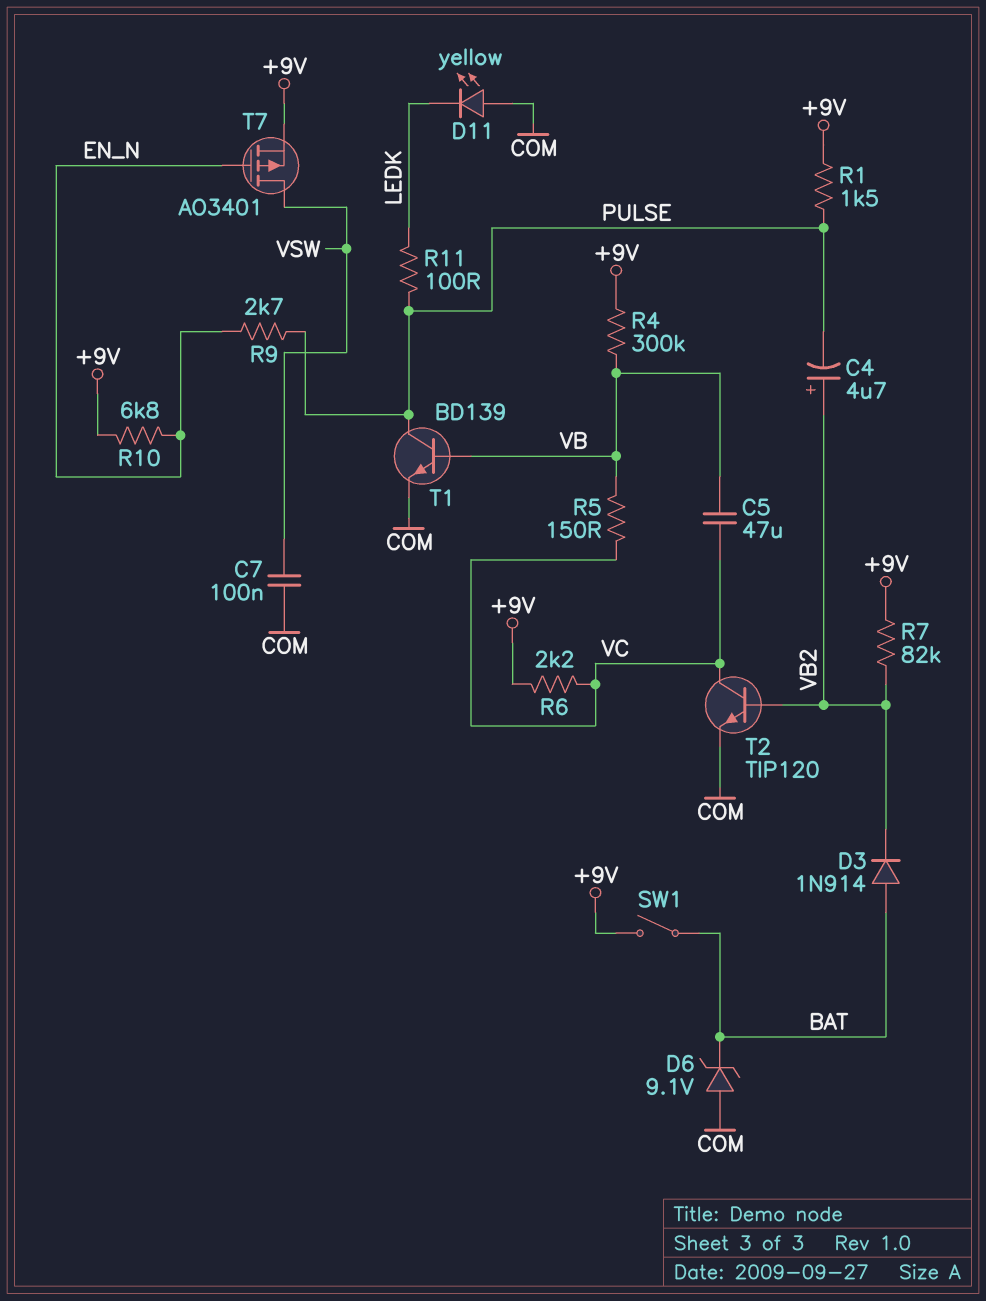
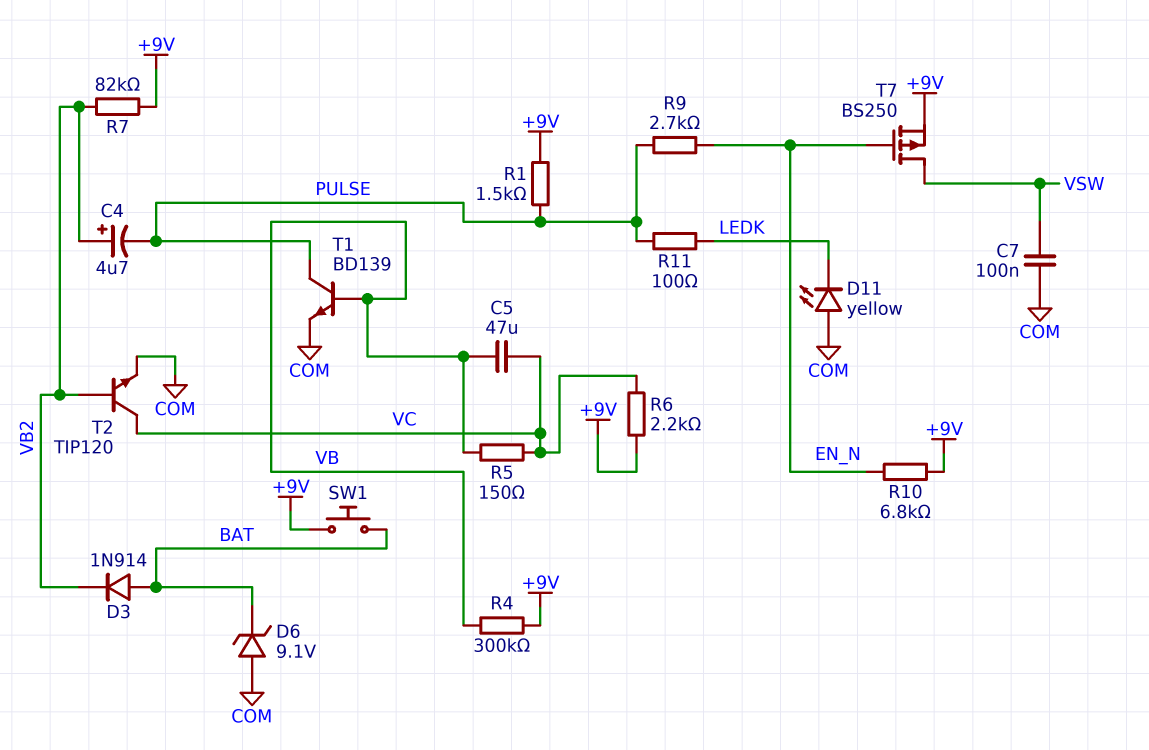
SW1: switch (+9V, BAT) -> button (+9V, BAT)
T7: PMOS AO3401 (G EN_N, D VSW, S +9V) -> PMOS BS250 (G EN_N, D VSW, S +9V)

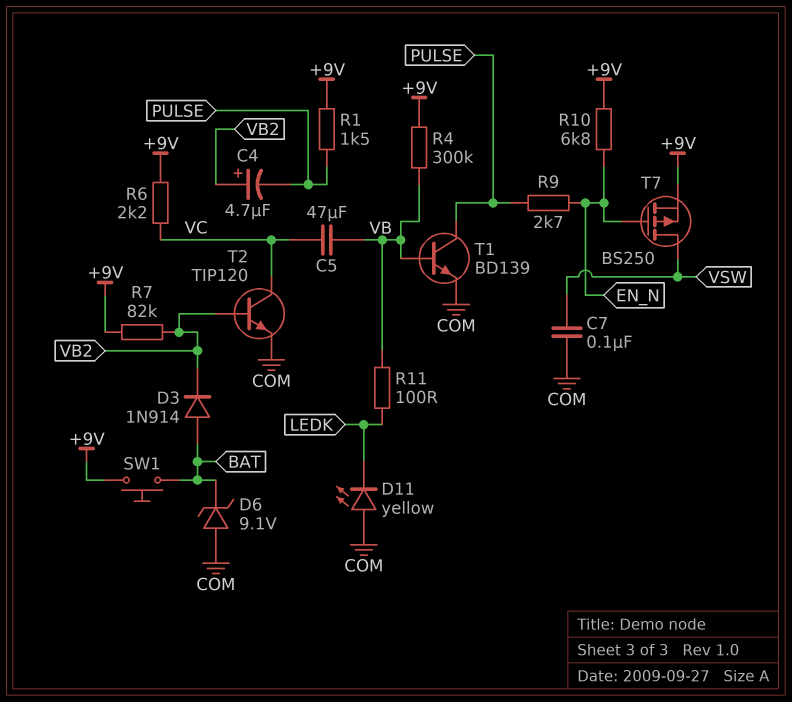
R5: 150 (VB, VC) -> none
R11: 100 (LEDK, PULSE) -> 100 (LEDK, VB)

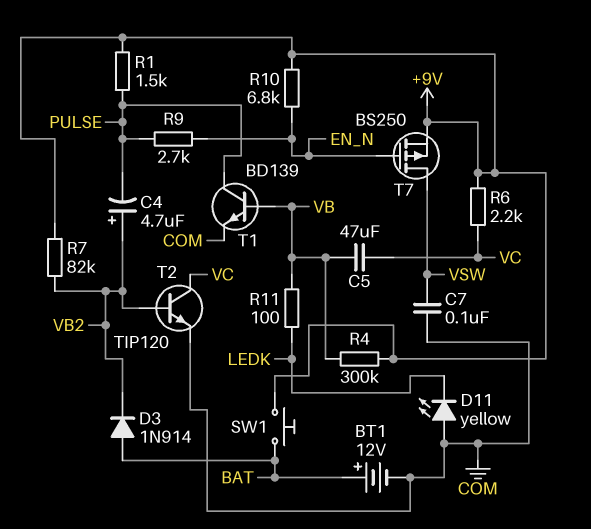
BT1: none -> 12V (plus BAT, minus COM)
D6: zener 9.1V (A COM, K BAT) -> none

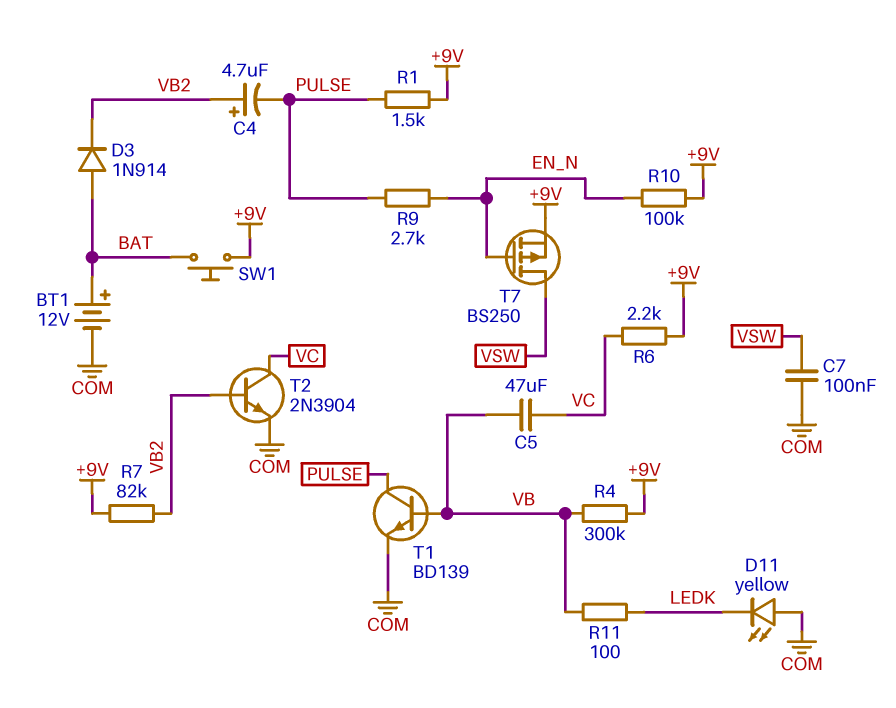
R10: 6.8k (+9V, EN_N) -> 100k (+9V, EN_N)
T2: NPN TIP120 (B VB2, C VC, E COM) -> NPN 2N3904 (B VB2, C VC, E COM)

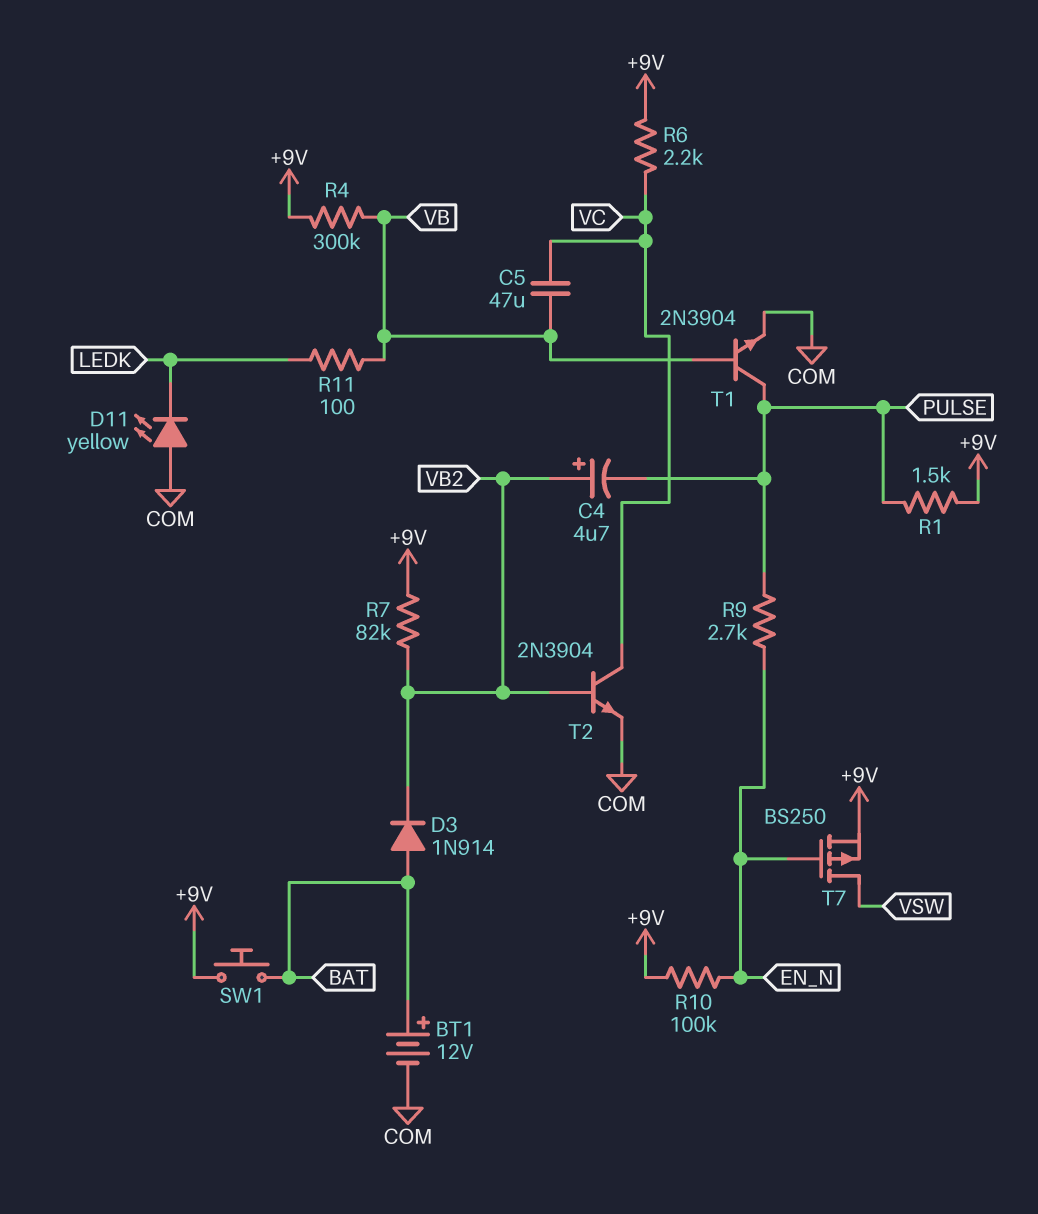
C7: 100nF (COM, VSW) -> none
T1: NPN BD139 (B VB, C PULSE, E COM) -> NPN 2N3904 (B VB, C PULSE, E COM)

